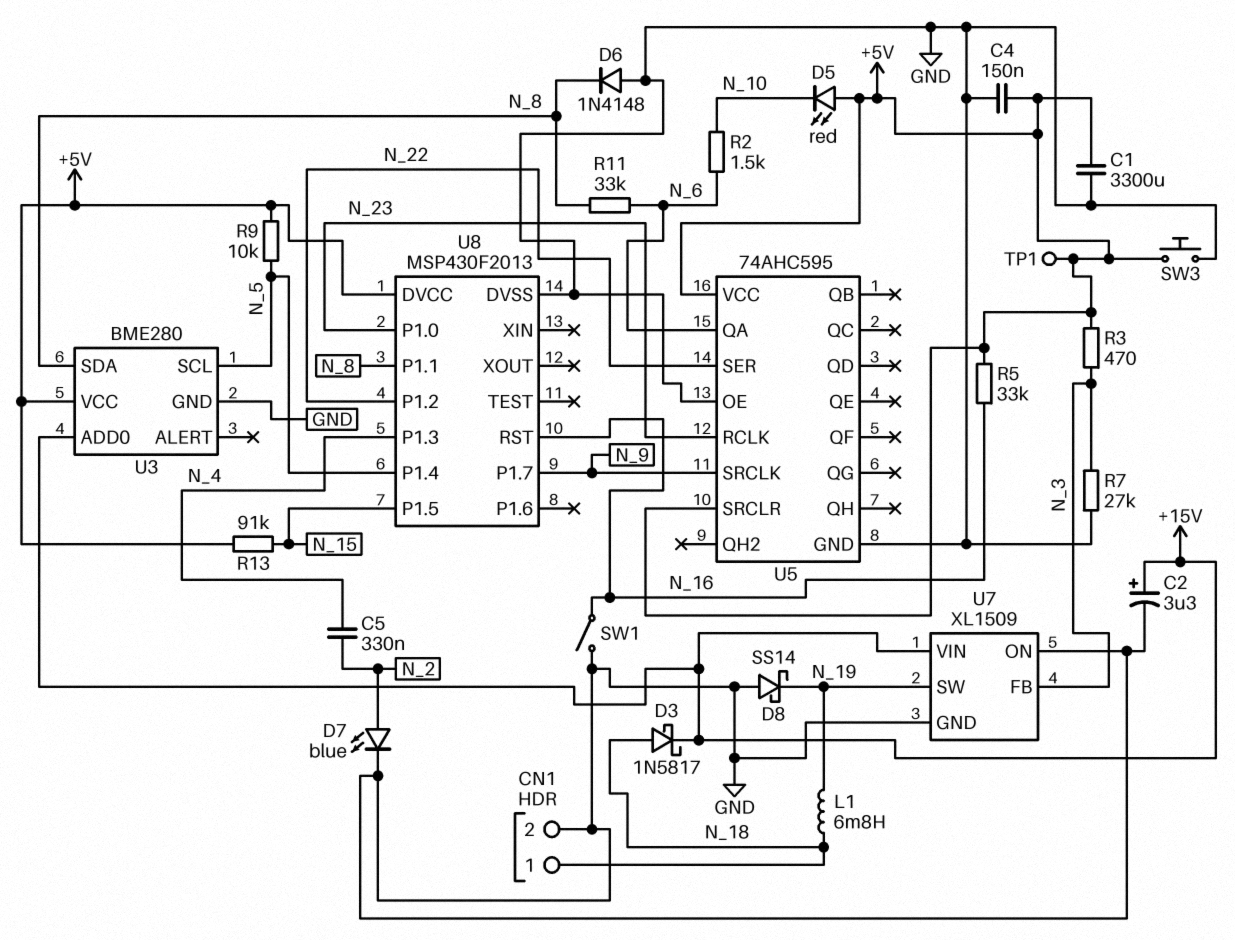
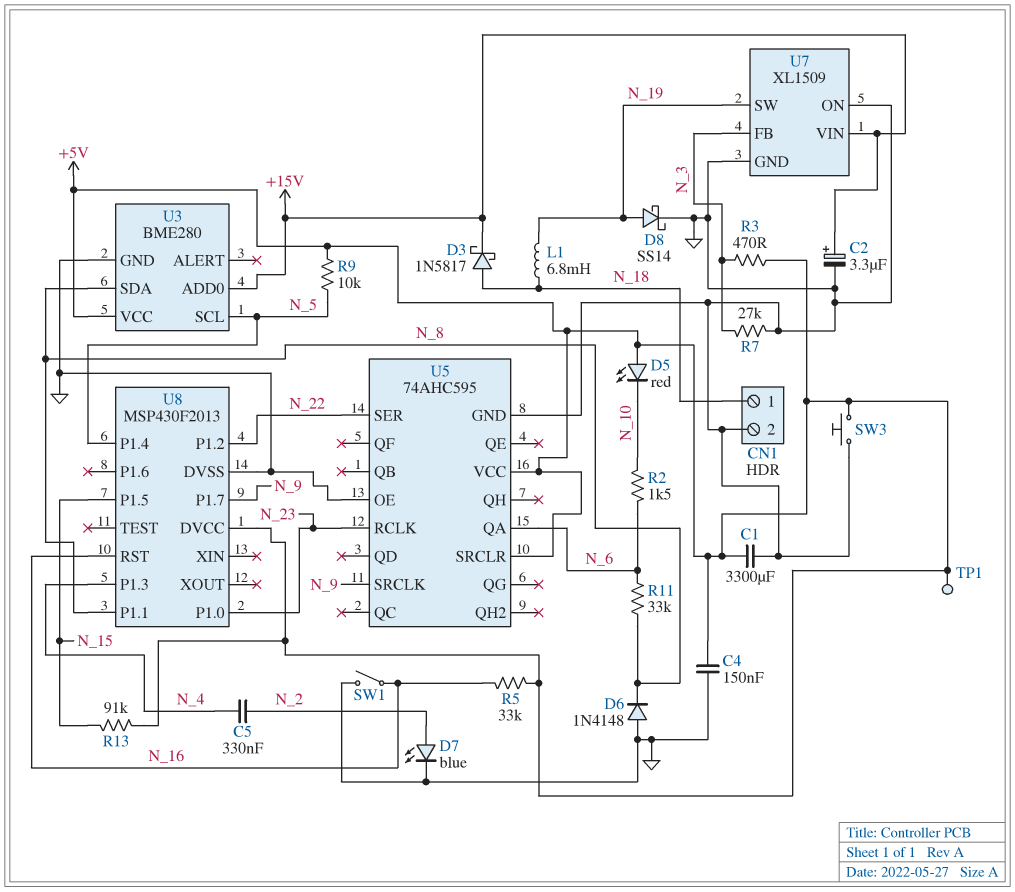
D8: schottky SS14 (A GND, K N_19) -> schottky SS14 (A N_19, K GND)

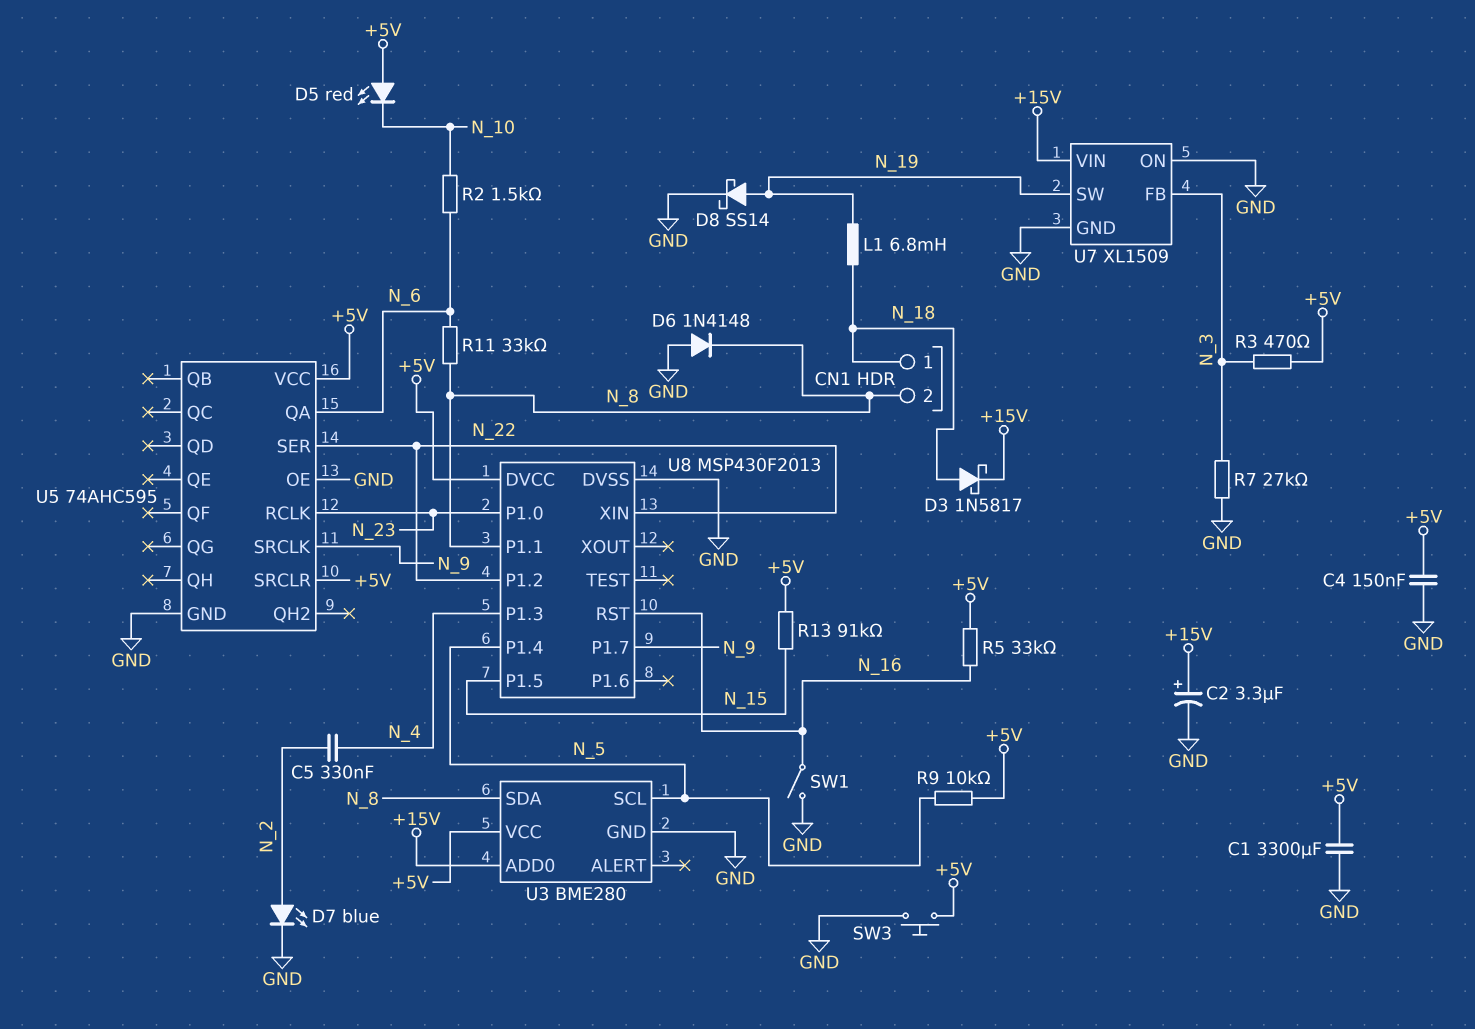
CN1 pin 2: GND -> N_8
TP1: test point (+5V) -> none
U8 pin XIN: none -> N_22

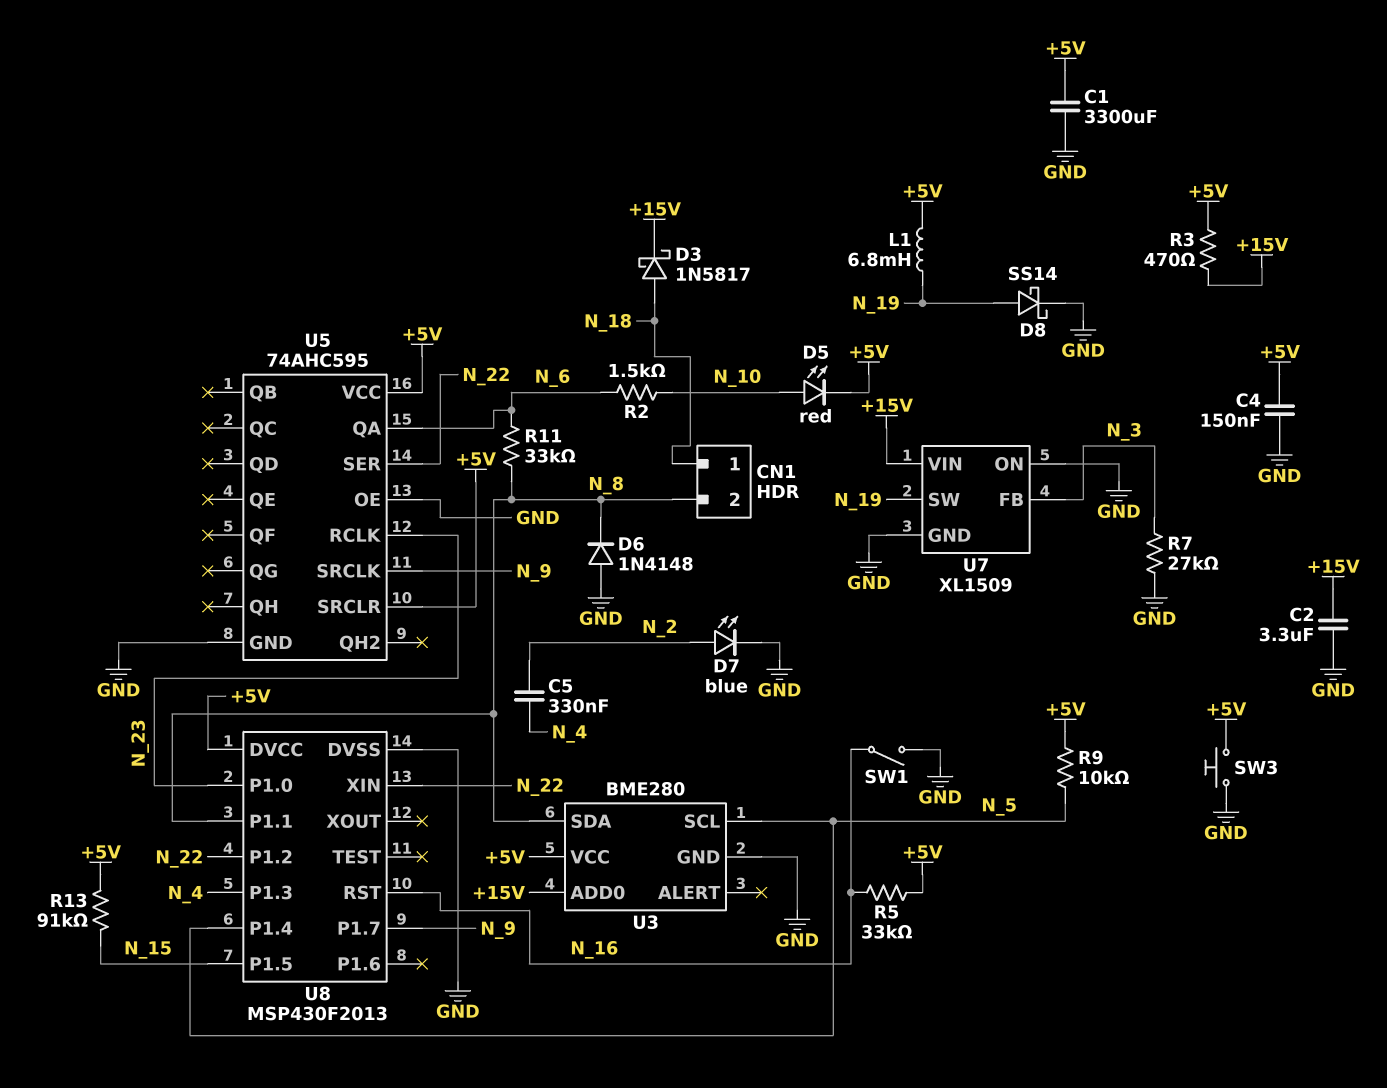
C2: 3.3uF (plus +15V, minus GND) -> 3.3uF (+15V, GND)
D5: LED red (A +5V, K N_10) -> LED red (A N_10, K +5V)
L1: 6.8mH (N_18, N_19) -> 6.8mH (+5V, N_19)
R3: 470 (+5V, N_3) -> 470 (+5V, +15V)

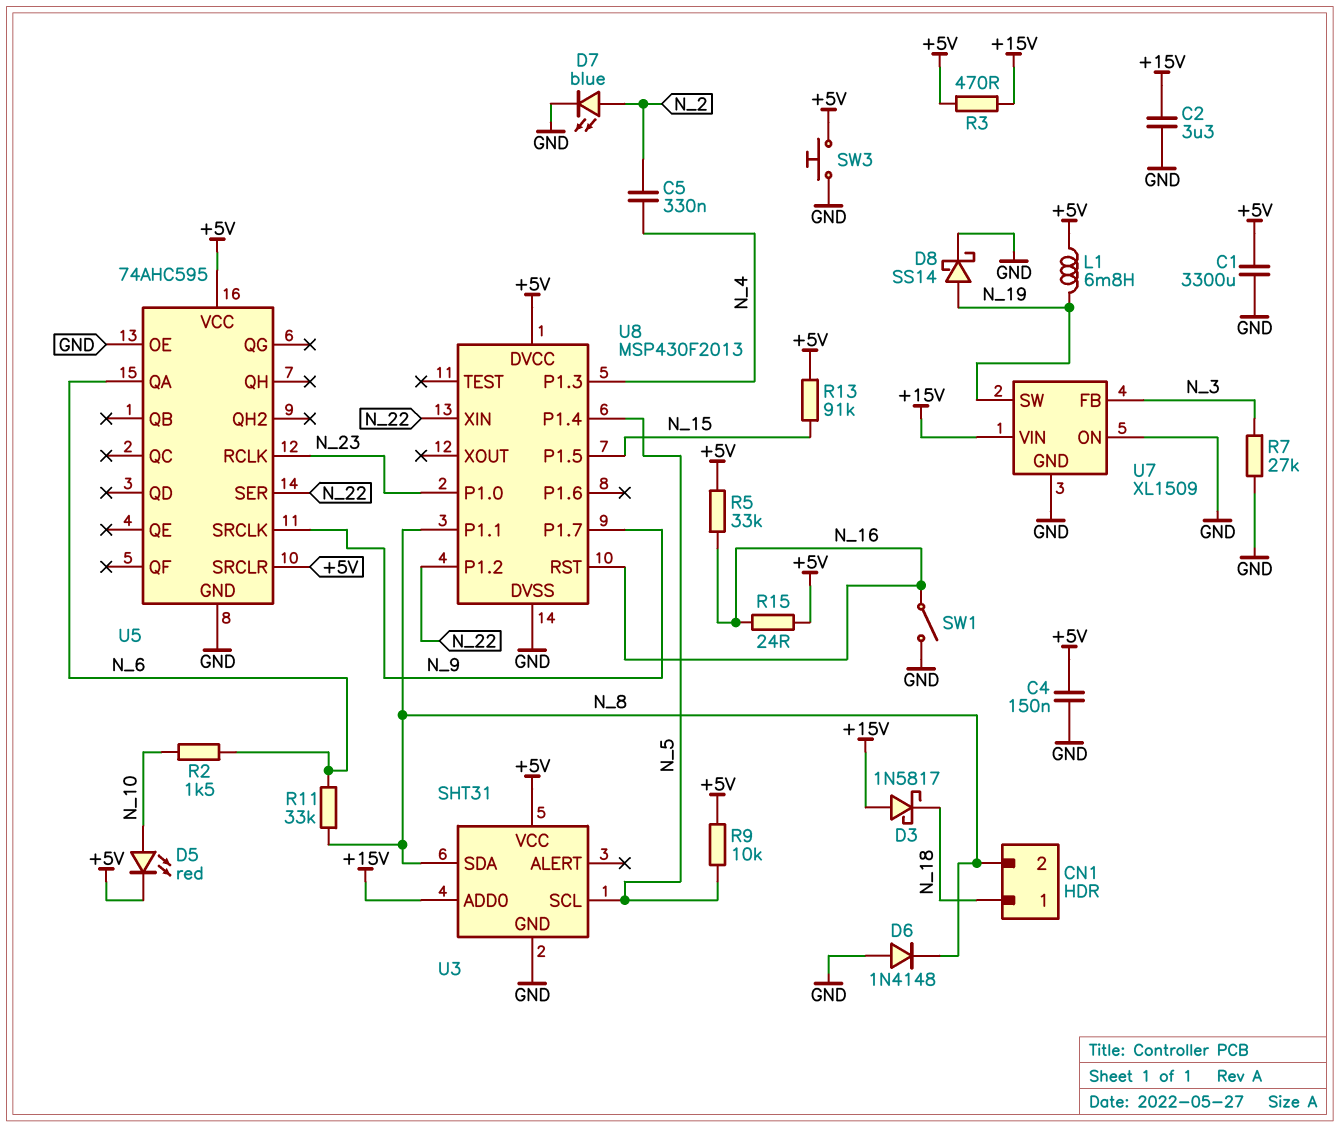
D3: schottky 1N5817 (A N_18, K +15V) -> schottky 1N5817 (A +15V, K N_18)
R15: none -> 24 (+5V, N_16)
U3: BME280 -> SHT31

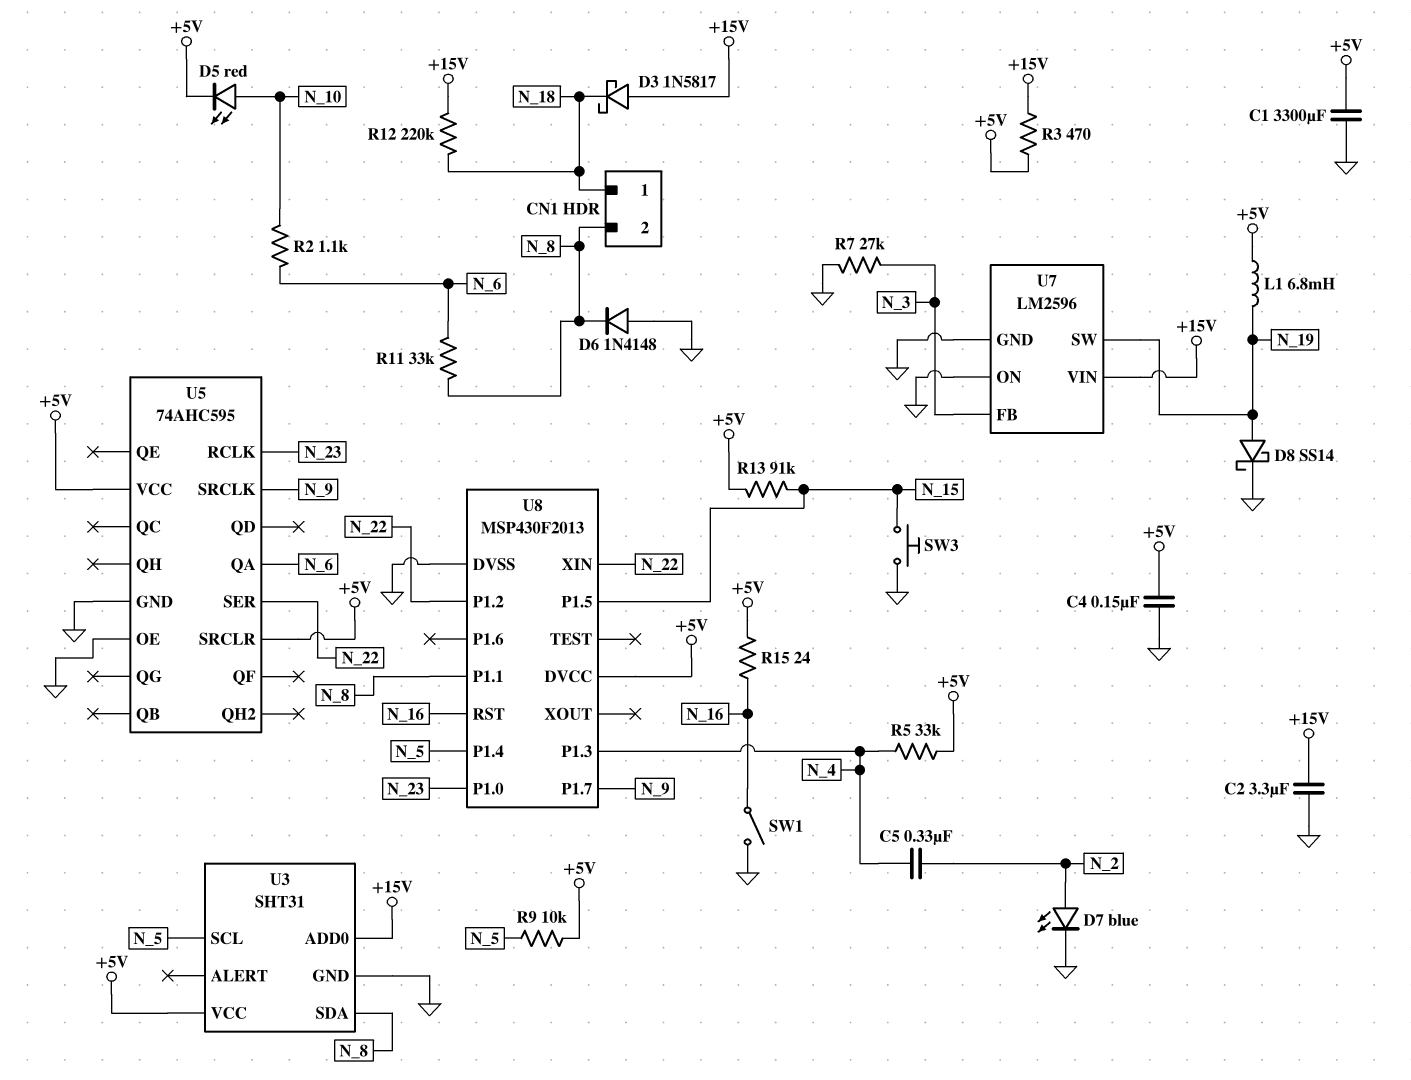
R2: 1.5k (N_6, N_10) -> 1.1k (N_6, N_10)
R5: 33k (+5V, N_16) -> 33k (+5V, N_4)
R12: none -> 220k (+15V, N_18)
SW3: button (+5V, GND) -> button (GND, N_15)
U7: XL1509 -> LM2596

